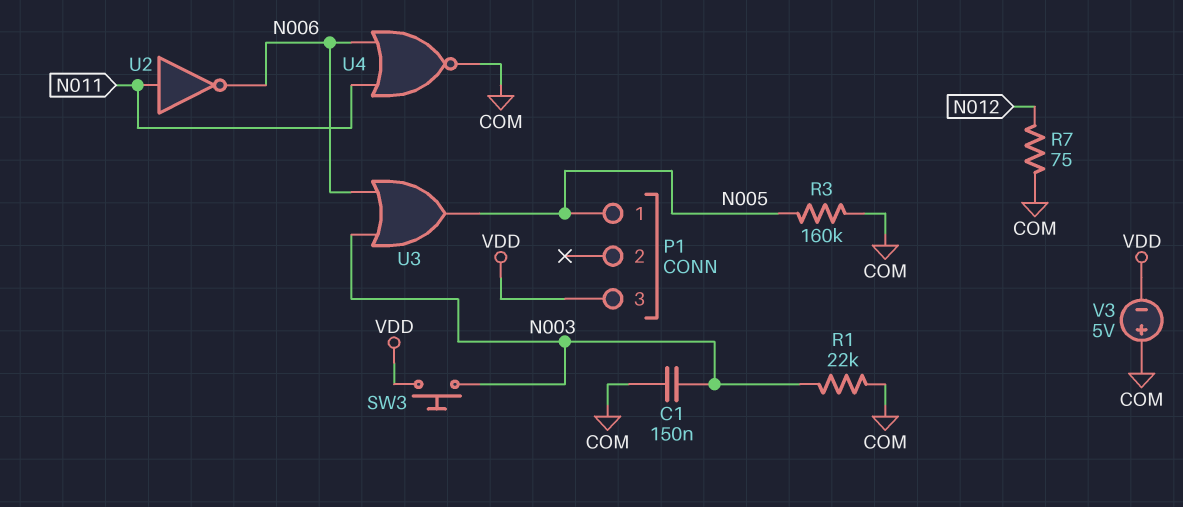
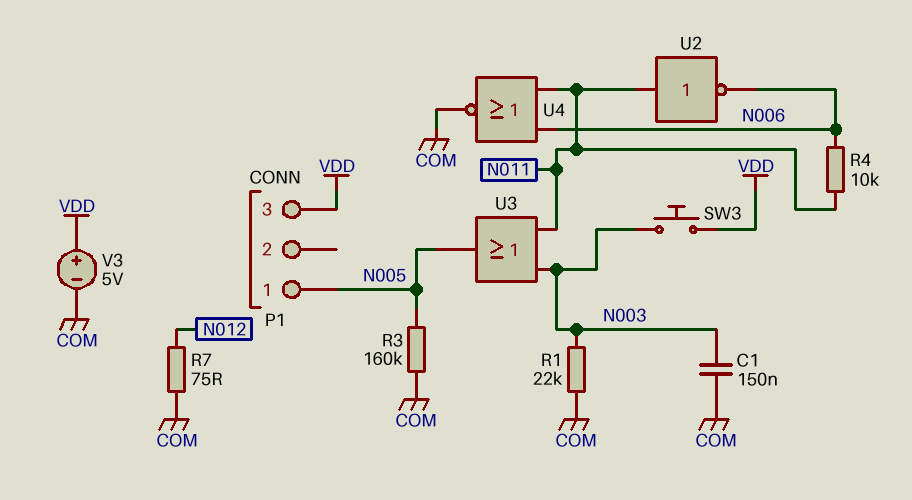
R4: none -> 10k (N006, N011)
U3: OR (in N003, in N006, out N005) -> OR (in N003, in N011, out N005)
V3: 5V (plus COM, minus VDD) -> 5V (plus VDD, minus COM)

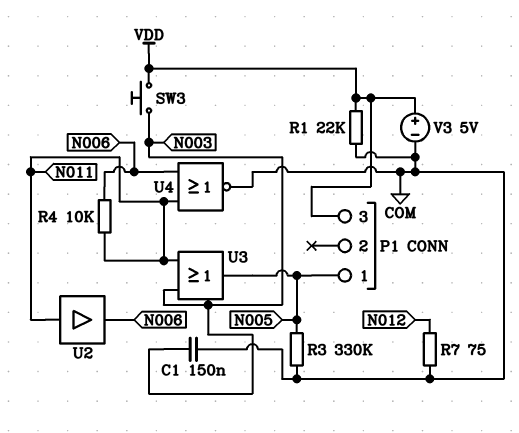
R1: 22k (COM, N003) -> 22k (COM, VDD)
R3: 160k (COM, N005) -> 330k (COM, N005)
U2: NOT (in N011, out N006) -> buffer (in N011, out N006)

